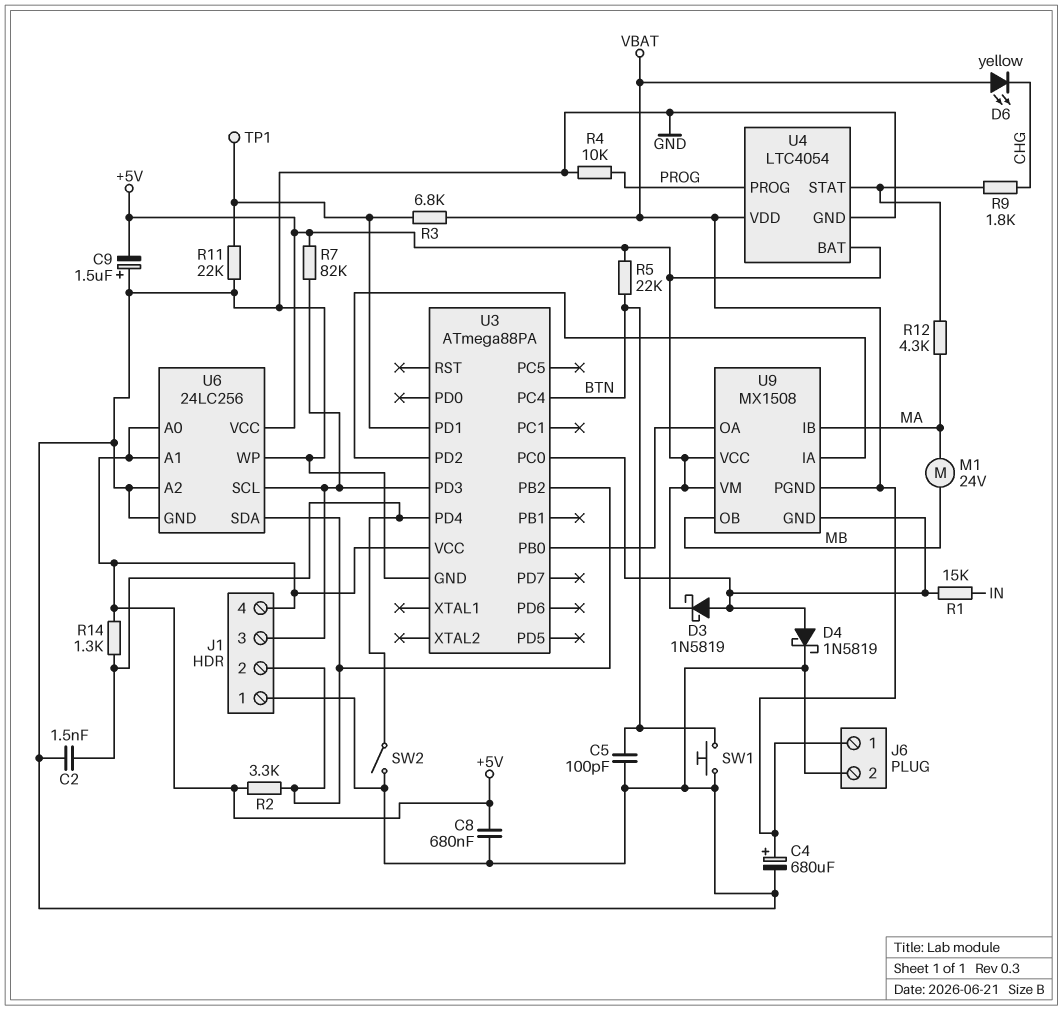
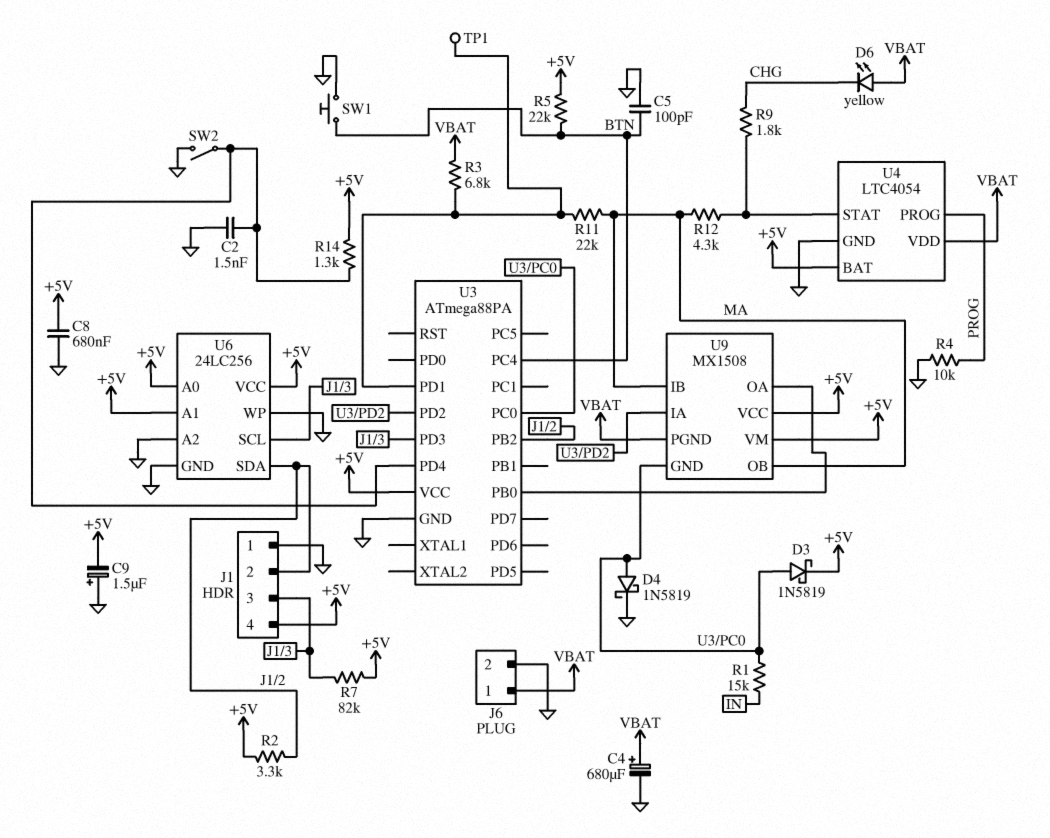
M1: motor 24V (MA, MB) -> none
R11: 22k (GND, U3/PD1) -> 22k (MA, U3/PD1)
U9 pin OB: MB -> MA

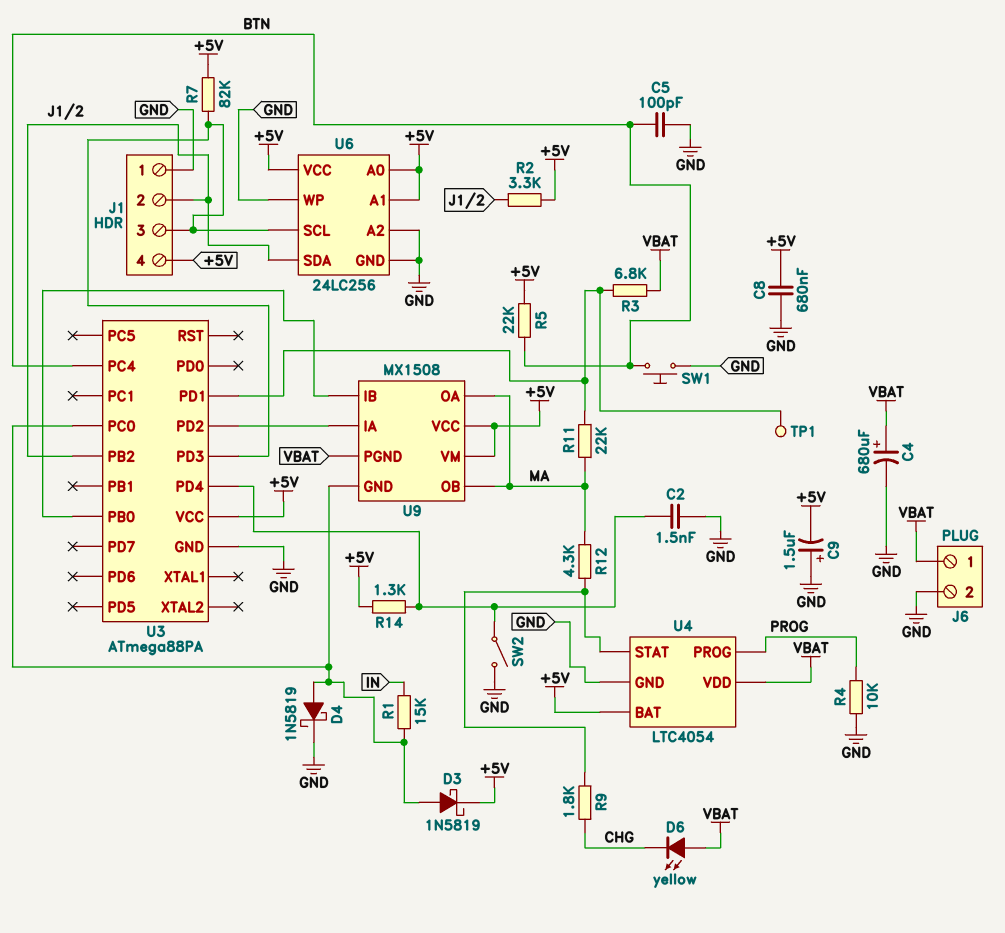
U9 pin IB: MA -> U3/PB0
U9 pin OA: U3/PB0 -> MA

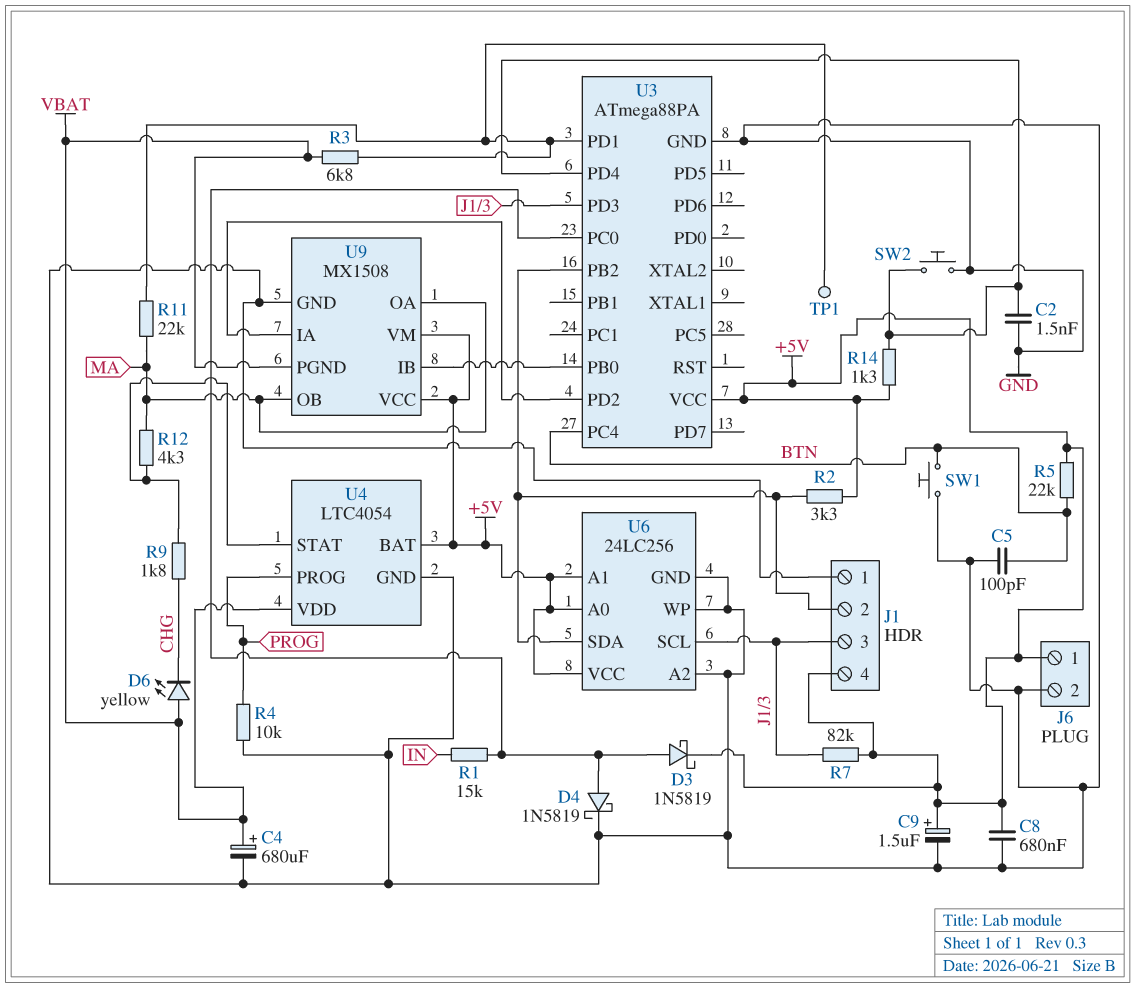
C9: 1.5uF (plus GND, minus +5V) -> 1.5uF (plus +5V, minus GND)
J6 pin 1: VBAT -> +5V
SW2: switch (GND, U3/PD4) -> button (GND, U3/PD4)
U9 pin GND: U3/PC0 -> GND

